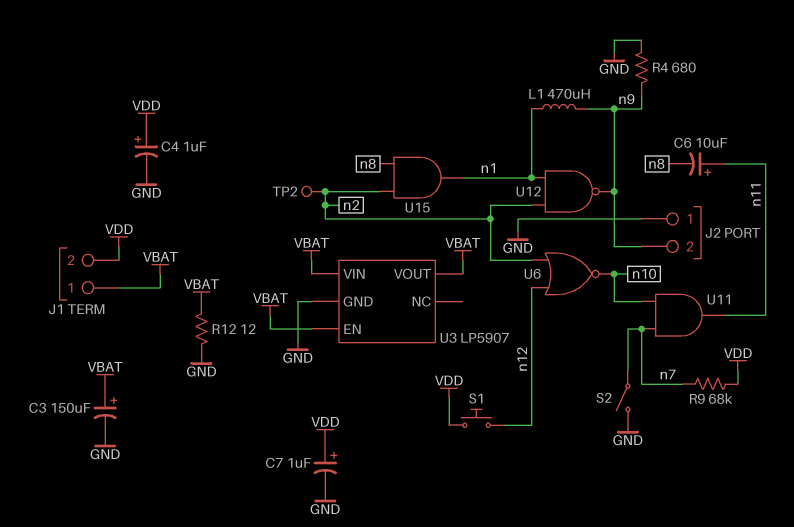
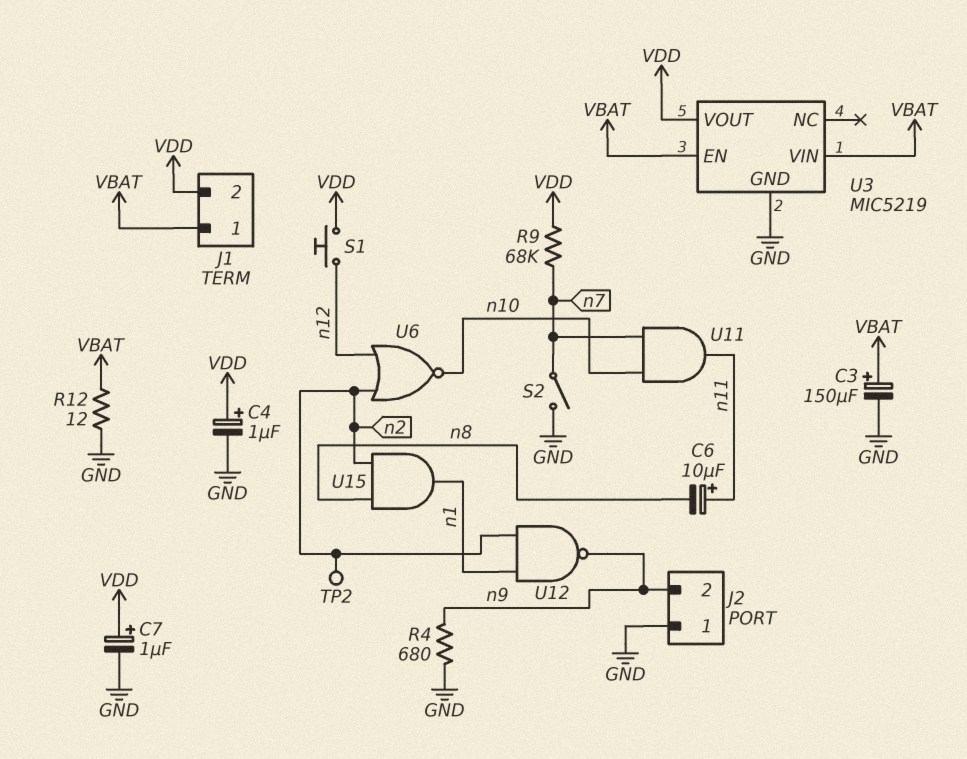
L1: 470uH (n1, n9) -> none
U3: LP5907 -> MIC5219
U3 pin VOUT: VBAT -> VDD

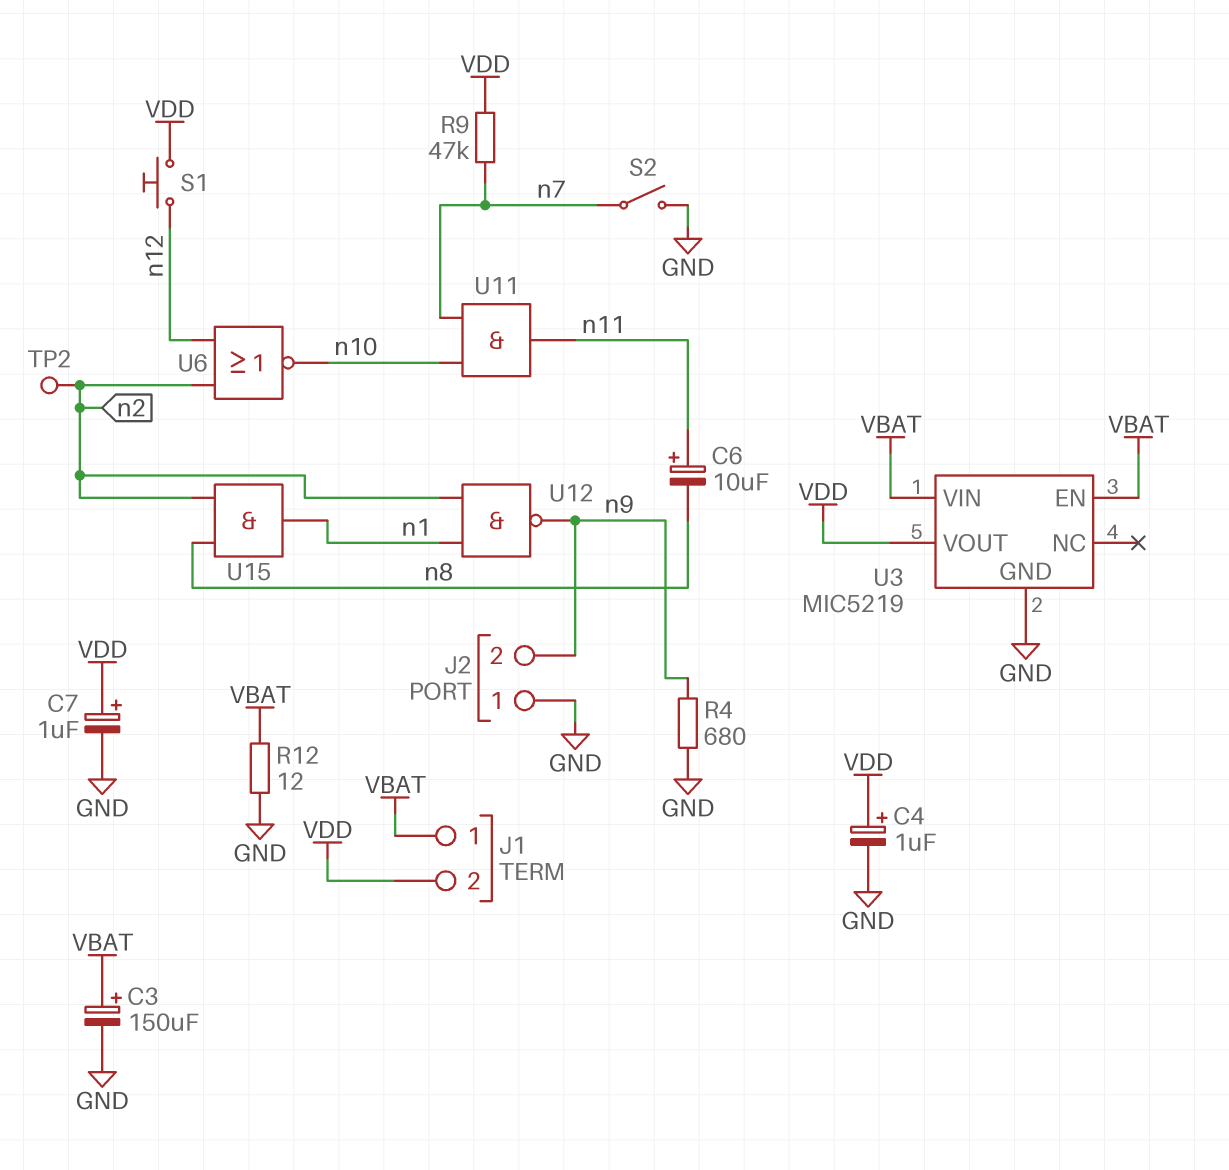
R9: 68k (VDD, n7) -> 47k (VDD, n7)

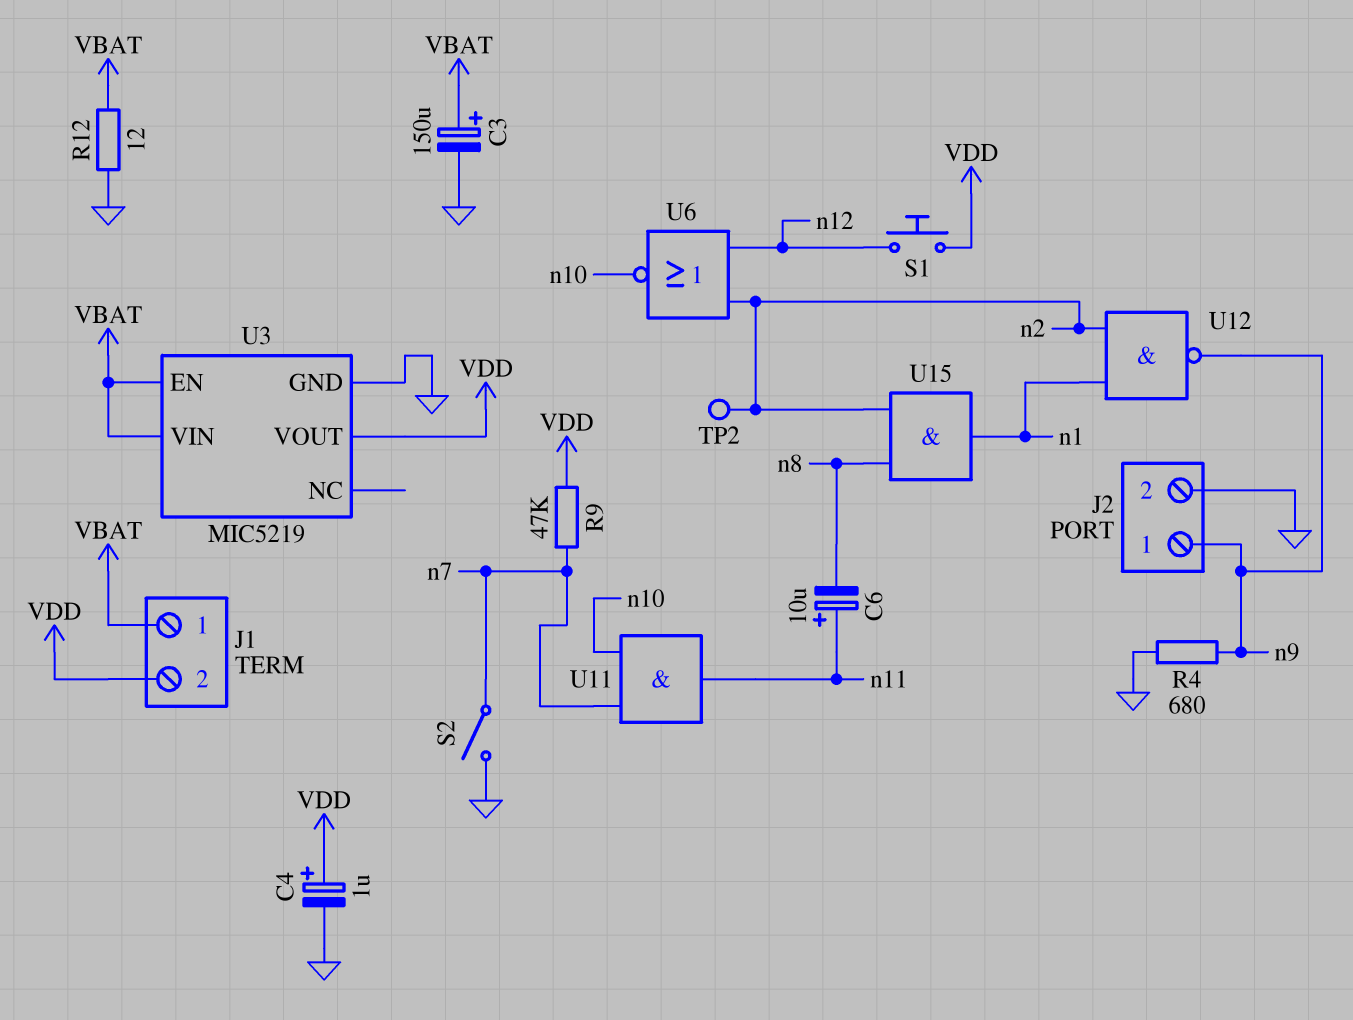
C7: 1uF (plus VDD, minus GND) -> none
J2 pin 1: GND -> n9
J2 pin 2: n9 -> GND

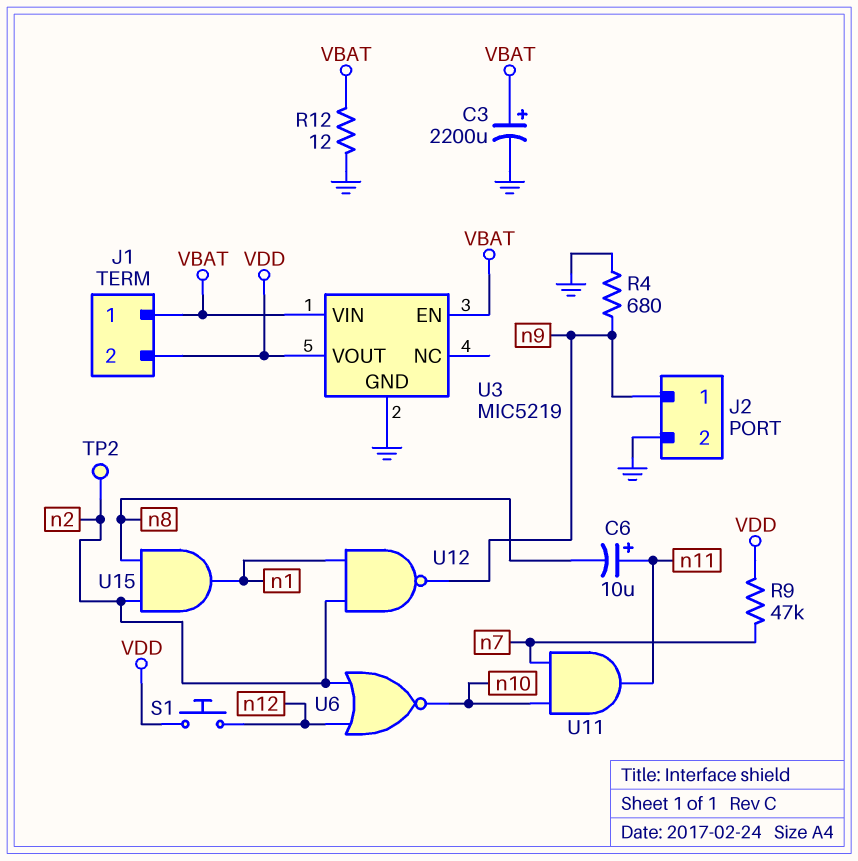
C3: 150uF (plus VBAT, minus GND) -> 2200uF (plus VBAT, minus GND)
C4: 1uF (plus VDD, minus GND) -> none
S2: switch (GND, n7) -> none

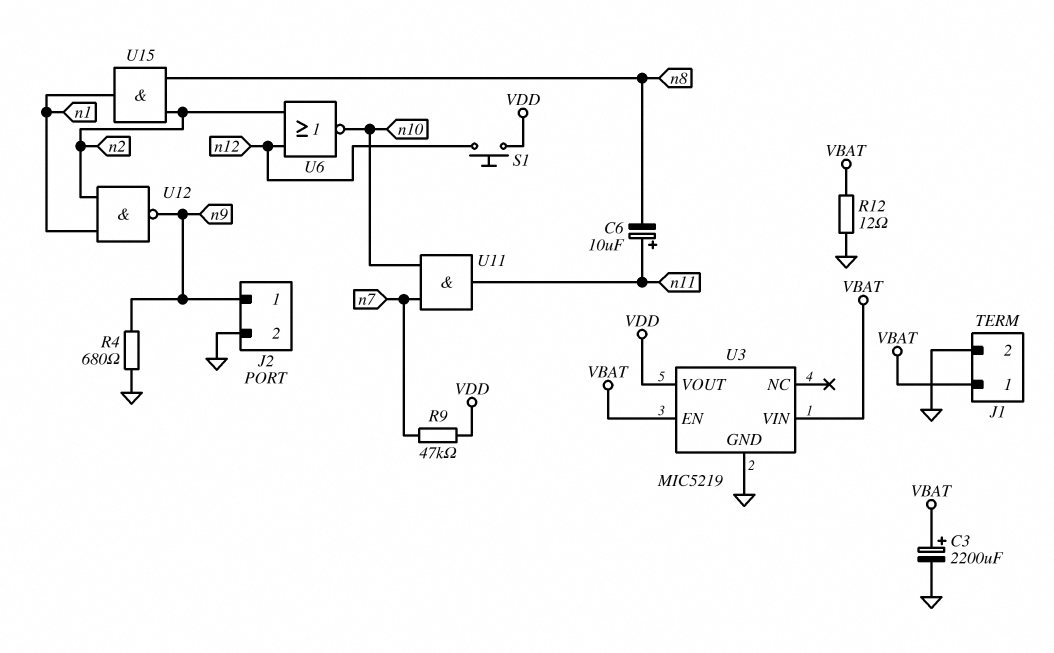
J1 pin 2: VDD -> GND
TP2: test point (n2) -> none

